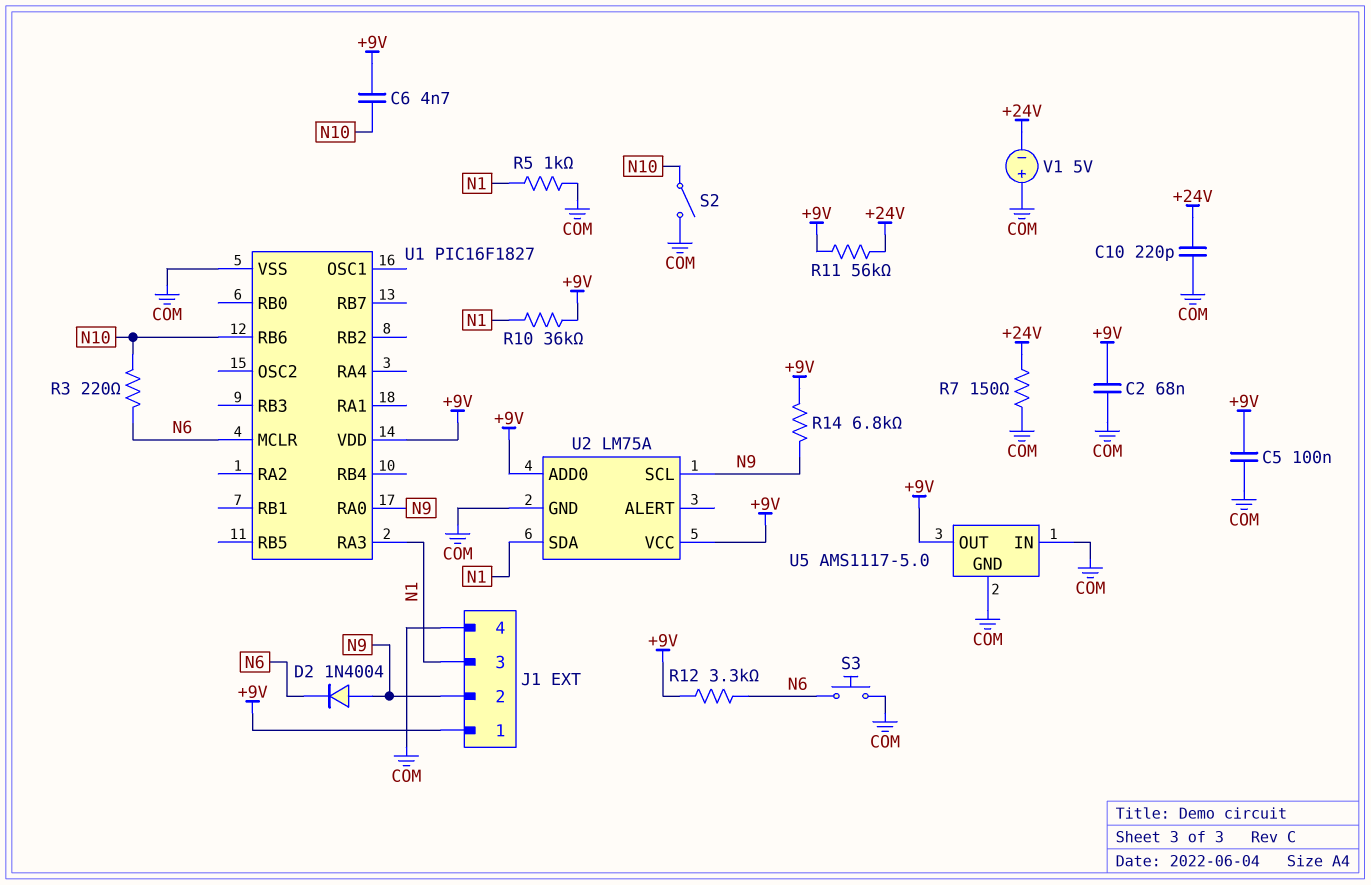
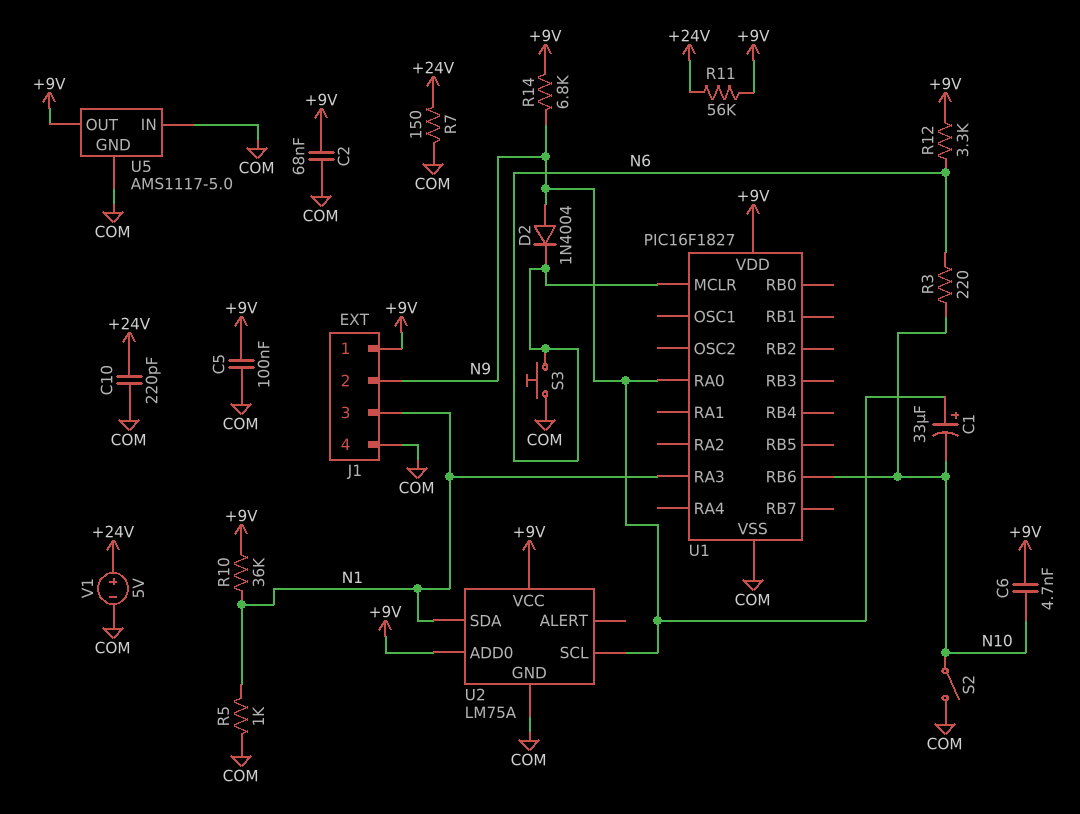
C1: none -> 33uF (plus N9, minus N10)
V1: 5V (plus COM, minus +24V) -> 5V (plus +24V, minus COM)

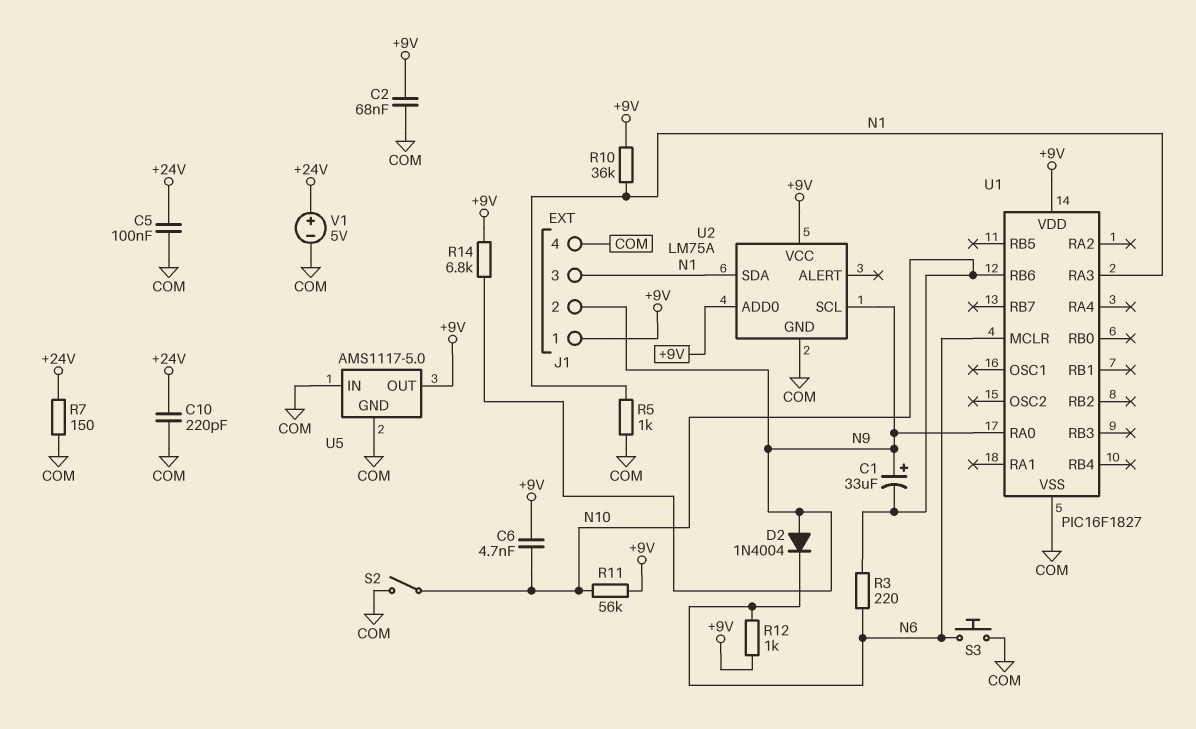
C5: 100nF (+9V, COM) -> 100nF (+24V, COM)
R11: 56k (+9V, +24V) -> 56k (+9V, N10)
R12: 3.3k (+9V, N6) -> 1k (+9V, N6)

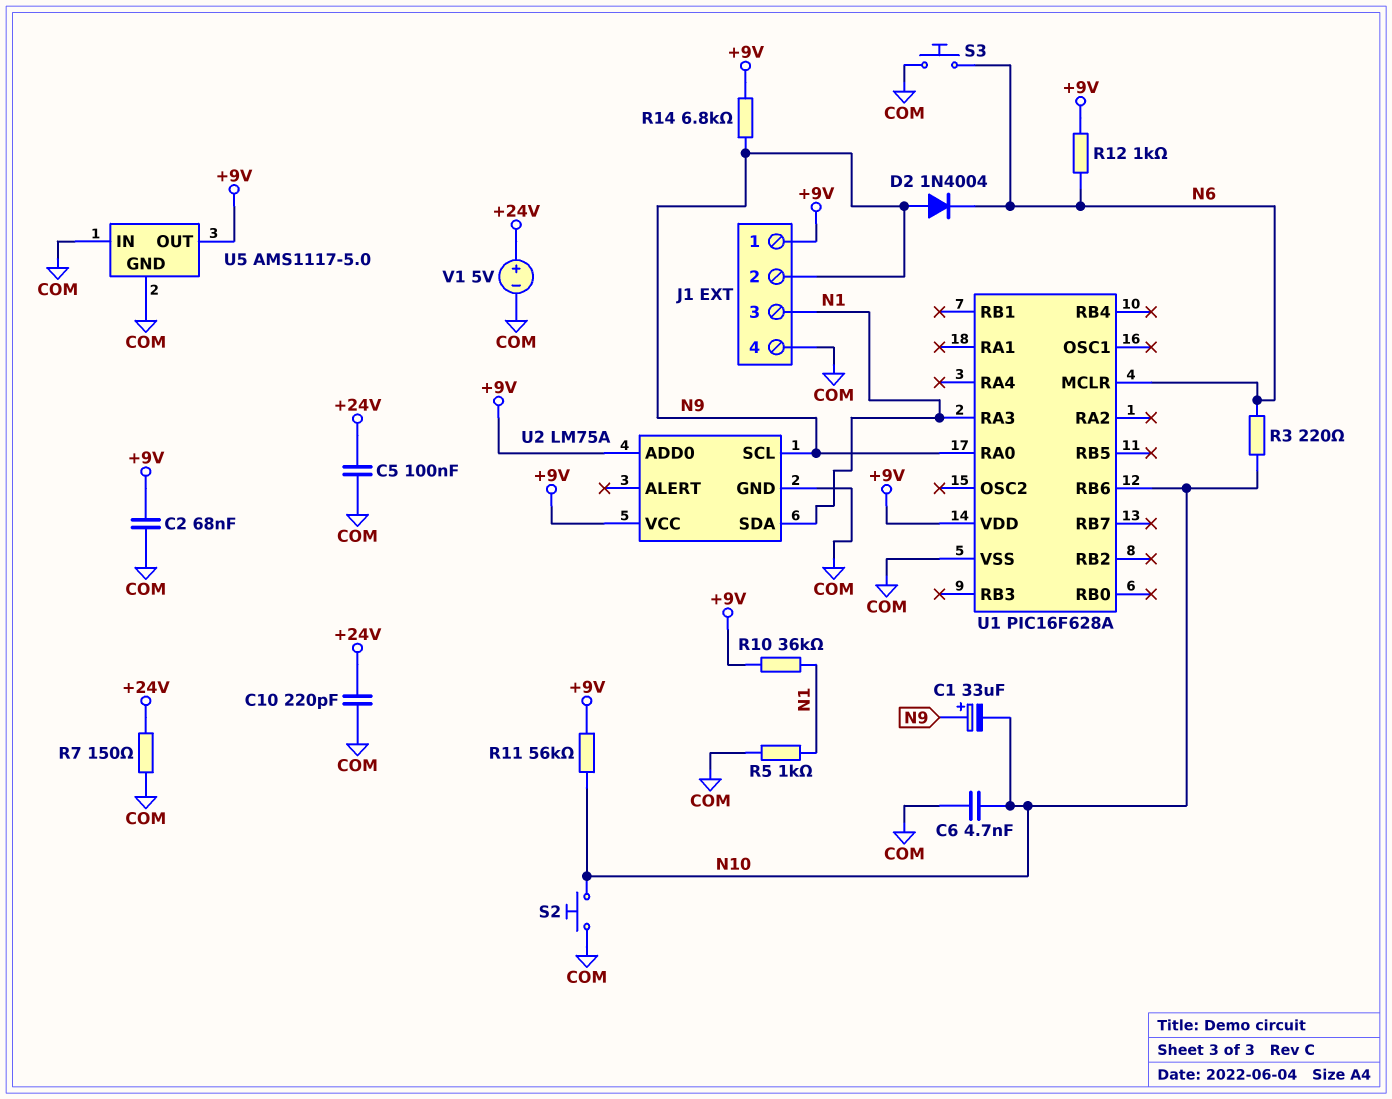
C6: 4.7nF (+9V, N10) -> 4.7nF (COM, N10)
S2: switch (COM, N10) -> button (COM, N10)
U1: PIC16F1827 -> PIC16F628A

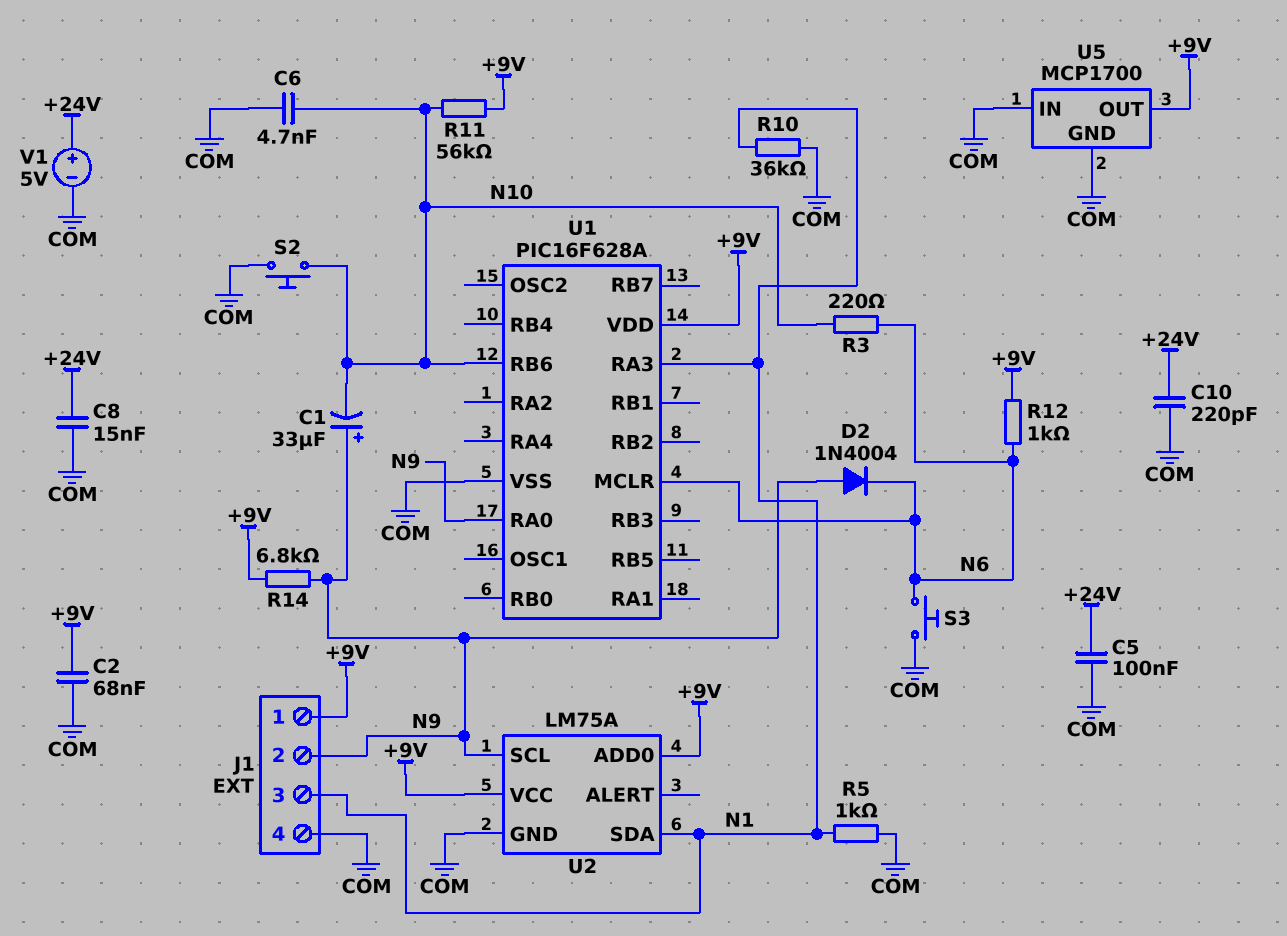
C8: none -> 15nF (+24V, COM)
R7: 150 (+24V, COM) -> none
R10: 36k (+9V, N1) -> 36k (COM, N1)
U5: AMS1117-5.0 -> MCP1700

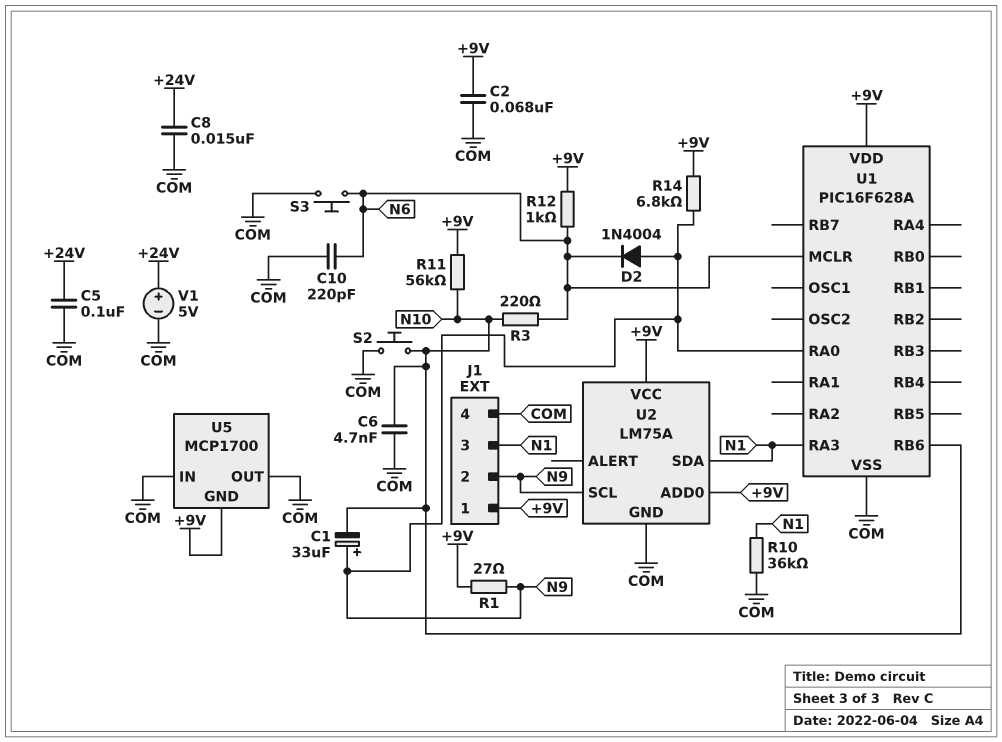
C10: 220pF (+24V, COM) -> 220pF (COM, N6)
R1: none -> 27 (+9V, N9)
R5: 1k (COM, N1) -> none
U5 pin GND: COM -> +9V
U5 pin OUT: +9V -> COM

